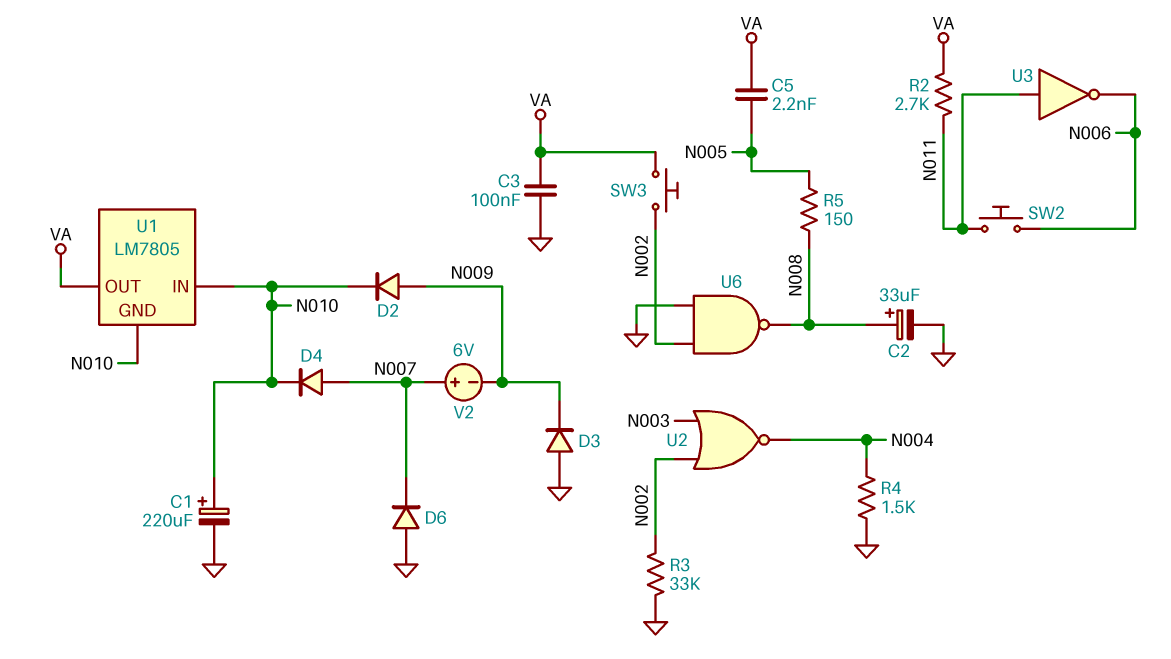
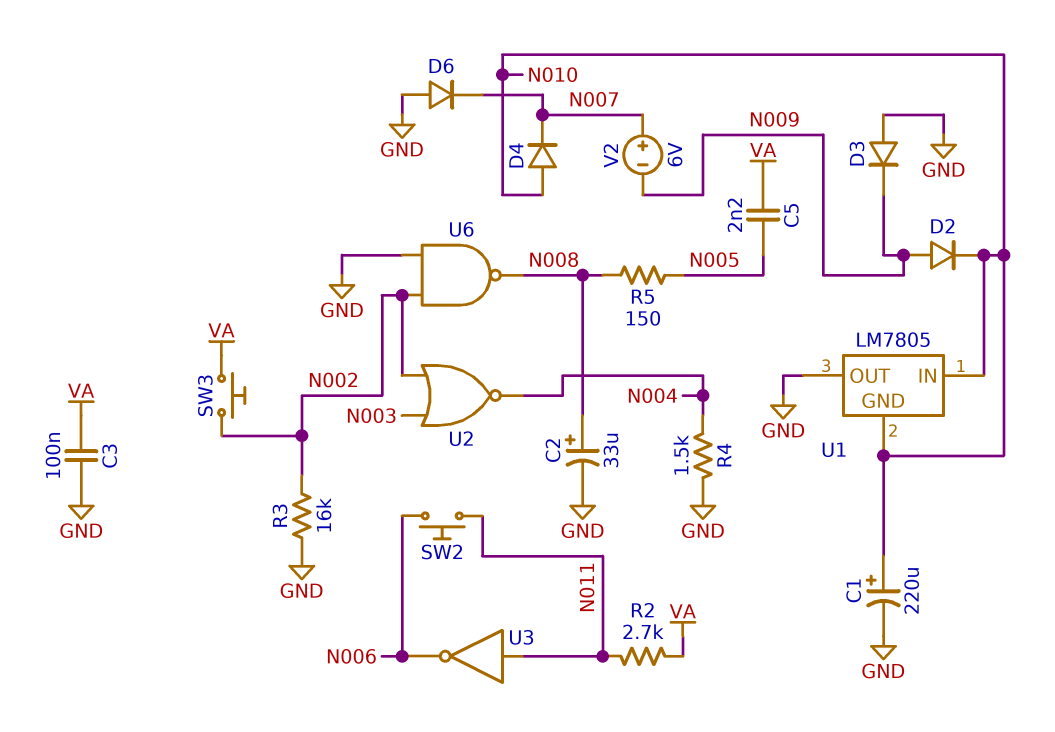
D4: diode (A N007, K N010) -> diode (A N010, K N007)
R3: 33k (GND, N002) -> 16k (GND, N002)
U1 pin OUT: VA -> GND

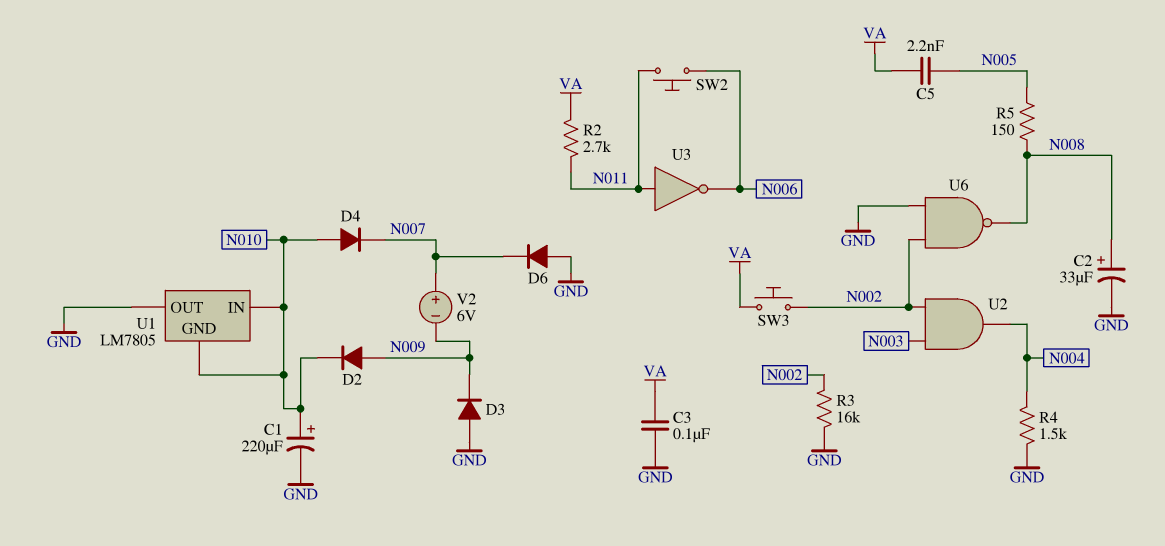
U2: NOR (in N002, in N003, out N004) -> AND (in N002, in N003, out N004)

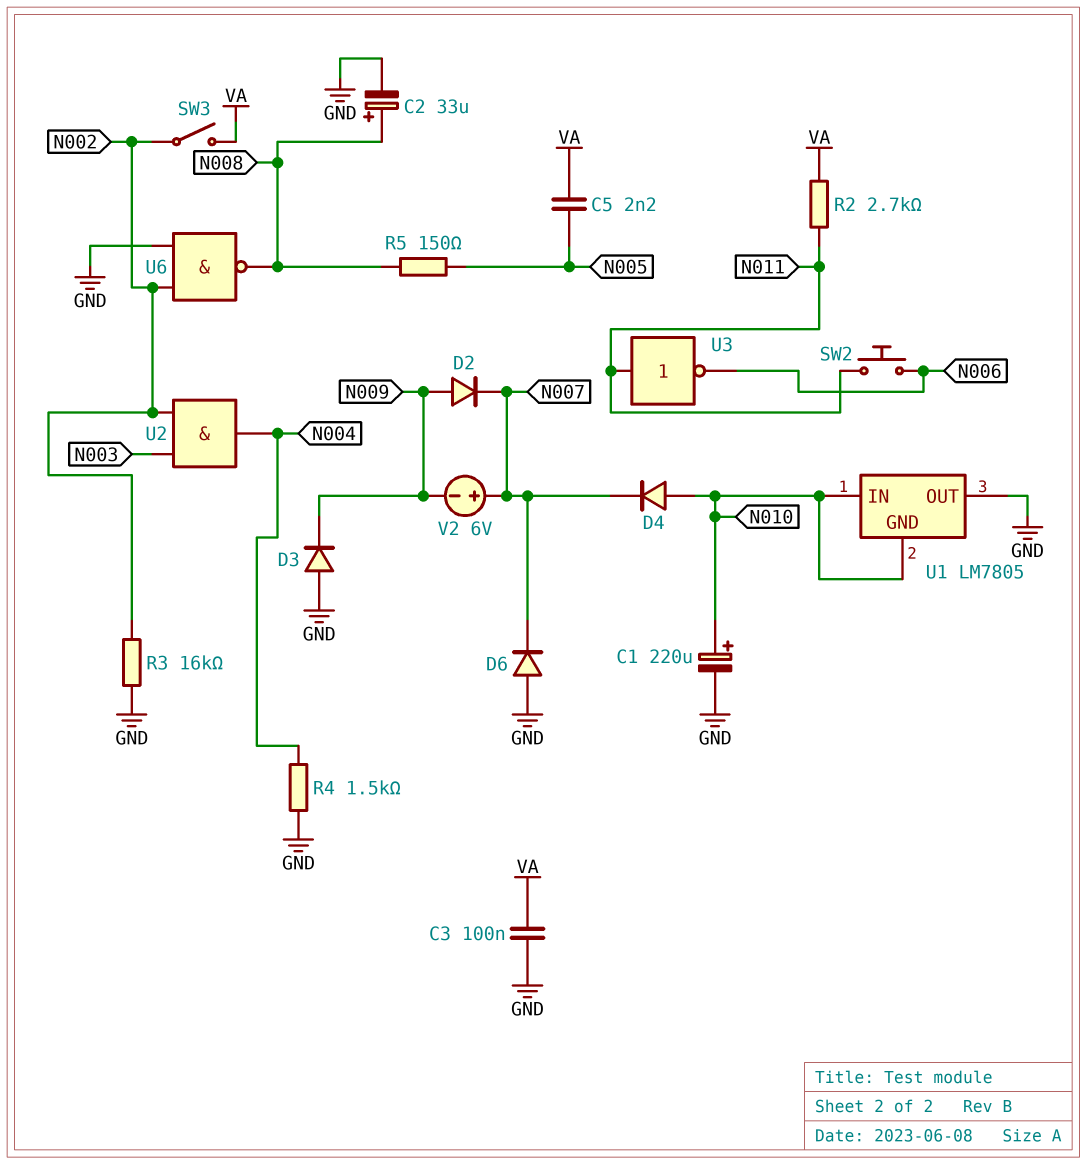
D2: diode (A N009, K N010) -> diode (A N009, K N007)
SW3: button (N002, VA) -> switch (N002, VA)

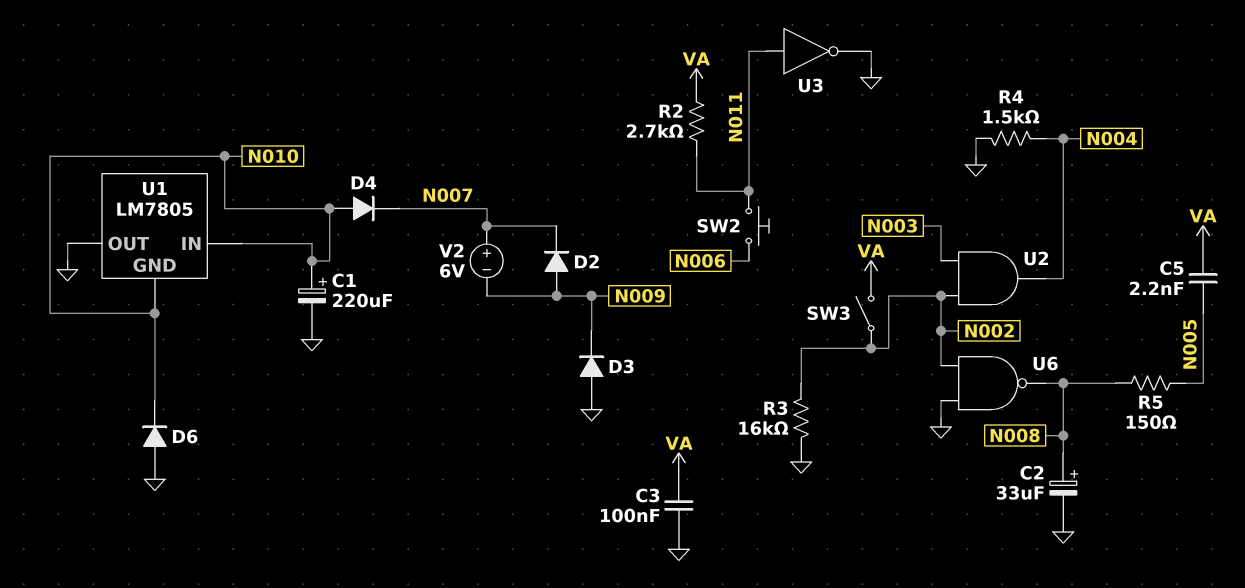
D6: diode (A GND, K N007) -> diode (A GND, K N010)
U3: NOT (in N011, out N006) -> NOT (in N011, out GND)

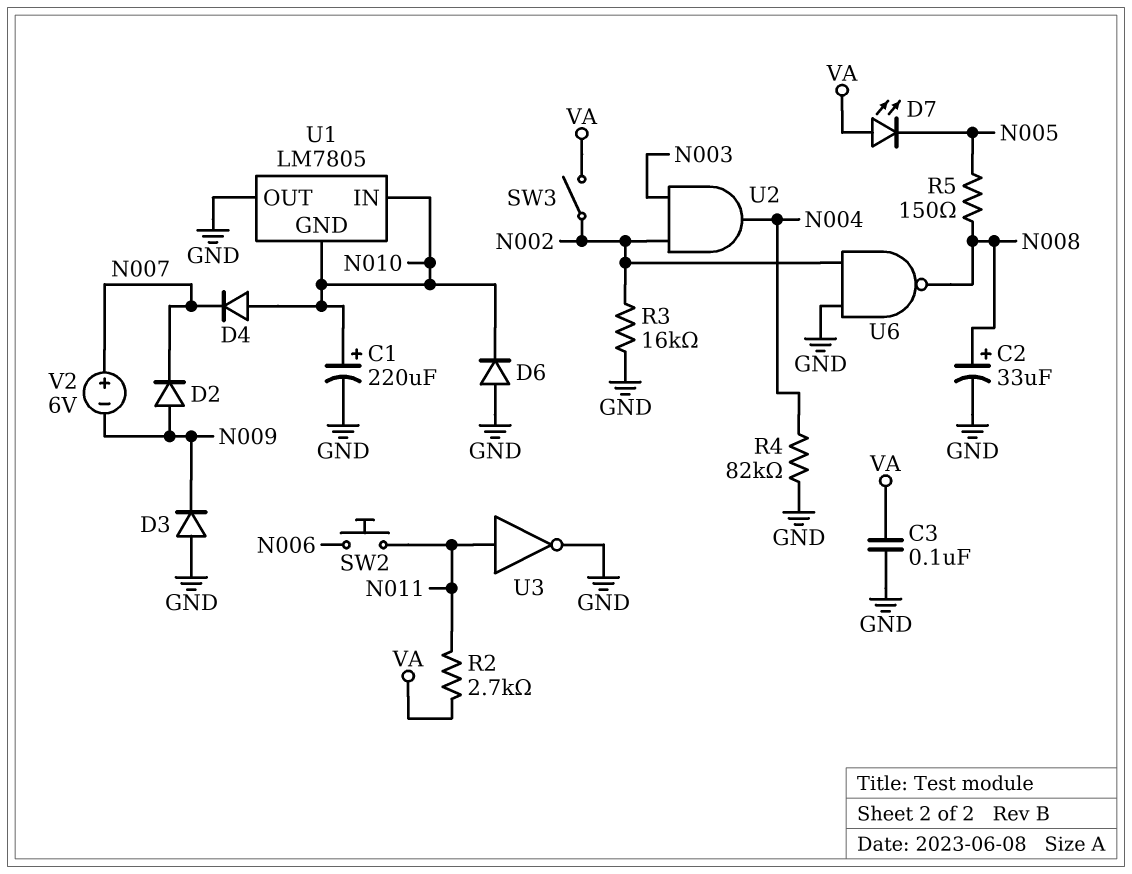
C5: 2.2nF (N005, VA) -> none
D7: none -> LED (A VA, K N005)
R4: 1.5k (GND, N004) -> 82k (GND, N004)

